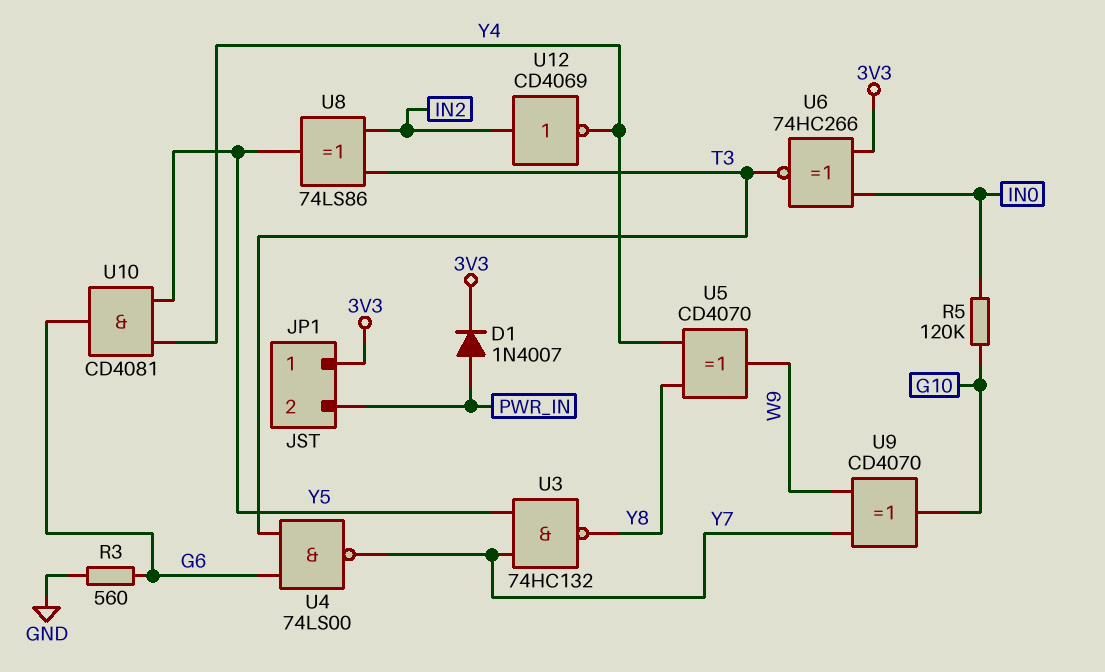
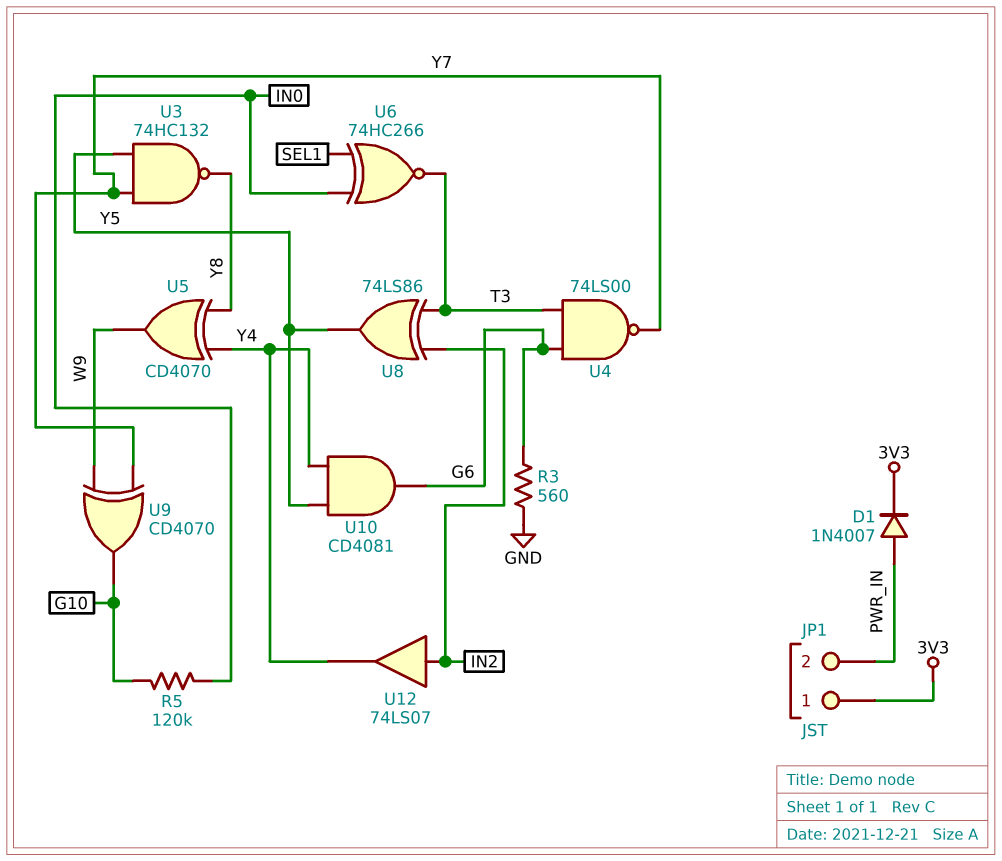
U6: XNOR 74HC266 (in 3V3, in IN0, out T3) -> XNOR 74HC266 (in IN0, in SEL1, out T3)
U12: NOT CD4069 (in IN2, out Y4) -> buffer 74LS07 (in IN2, out Y4)

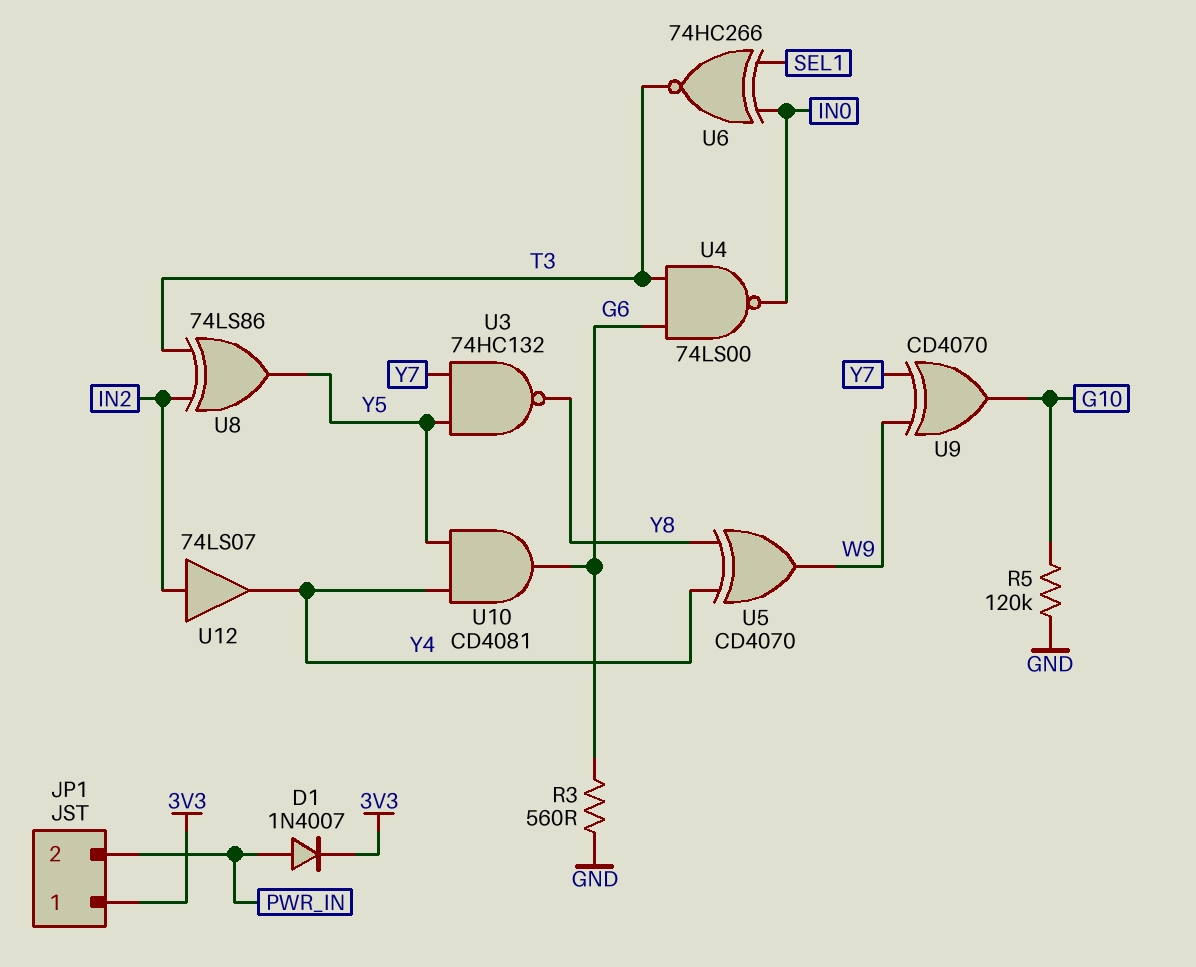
R5: 120k (G10, IN0) -> 120k (G10, GND)
U4: NAND 74LS00 (in G6, in T3, out Y7) -> NAND 74LS00 (in G6, in T3, out IN0)

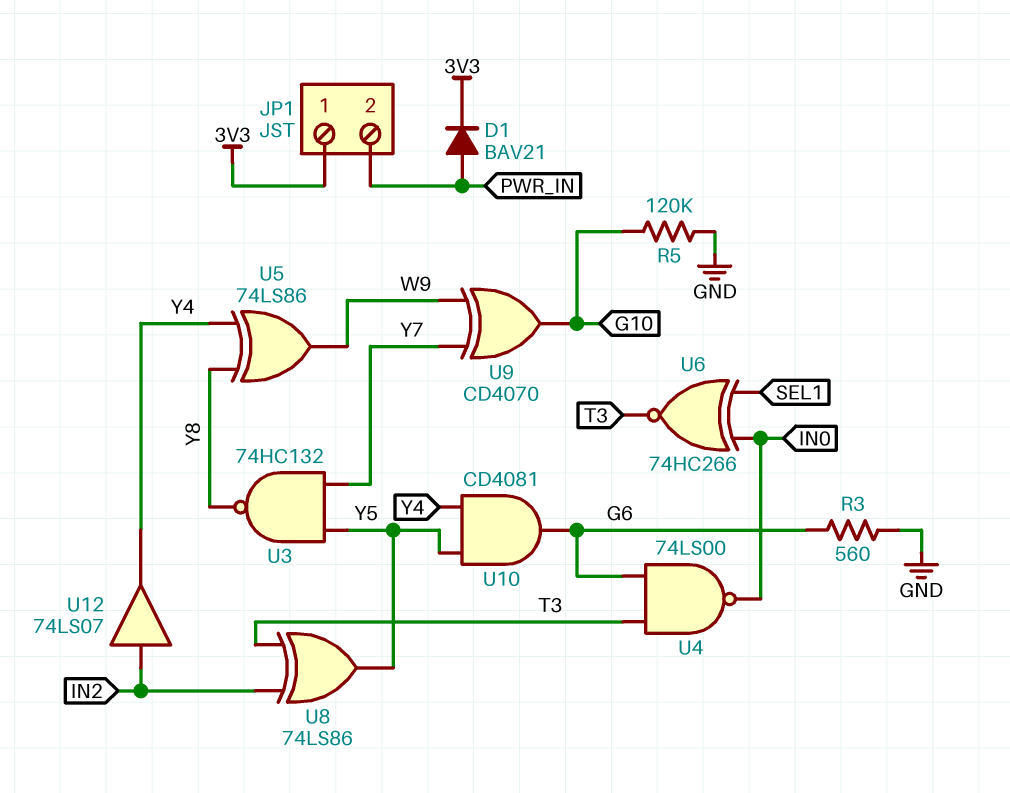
D1: diode 1N4007 (A PWR_IN, K 3V3) -> diode BAV21 (A PWR_IN, K 3V3)
U5: XOR CD4070 (in Y4, in Y8, out W9) -> XOR 74LS86 (in Y4, in Y8, out W9)

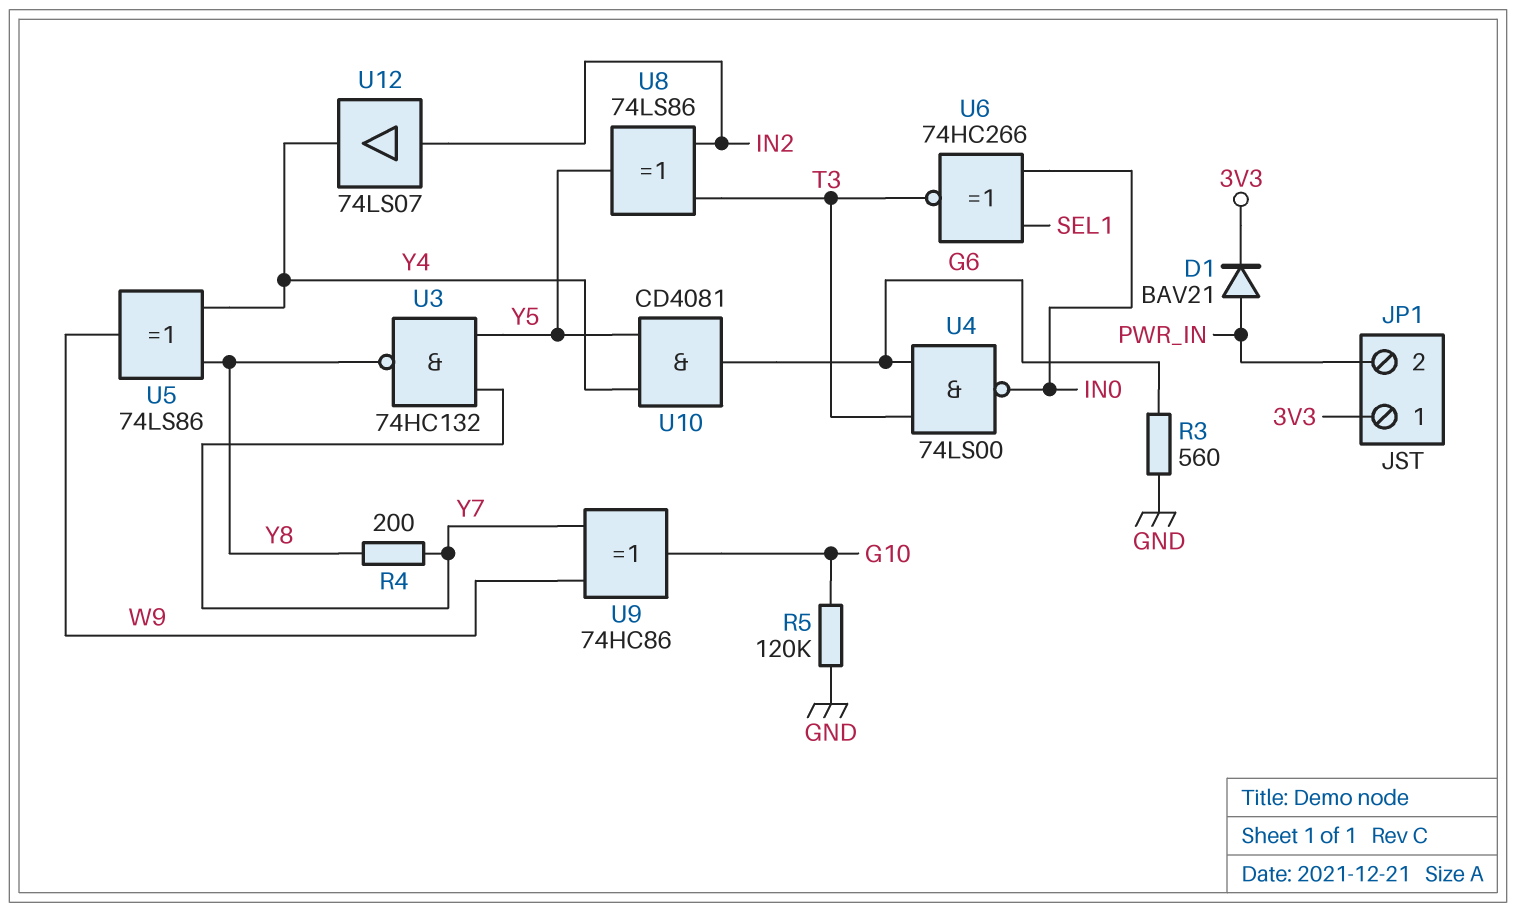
R4: none -> 200 (Y7, Y8)
U9: XOR CD4070 (in W9, in Y7, out G10) -> XOR 74HC86 (in W9, in Y7, out G10)

